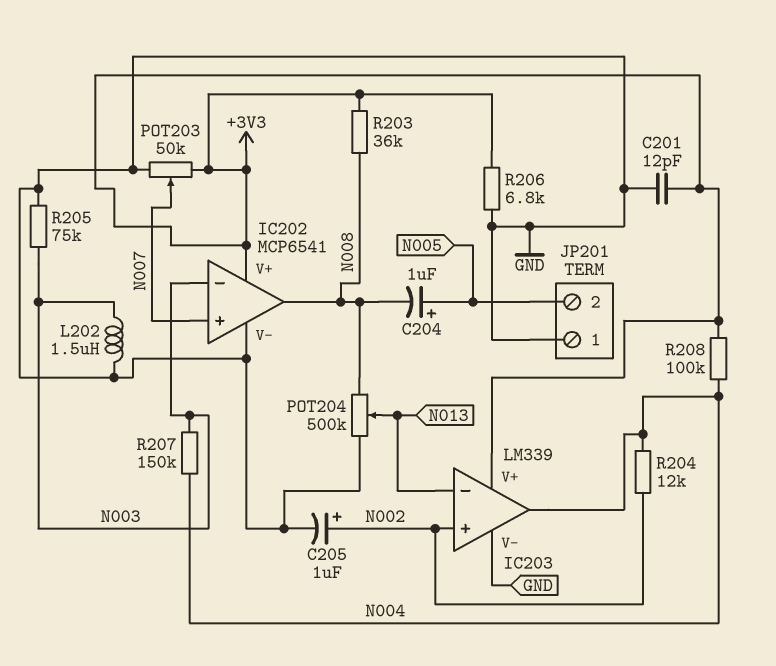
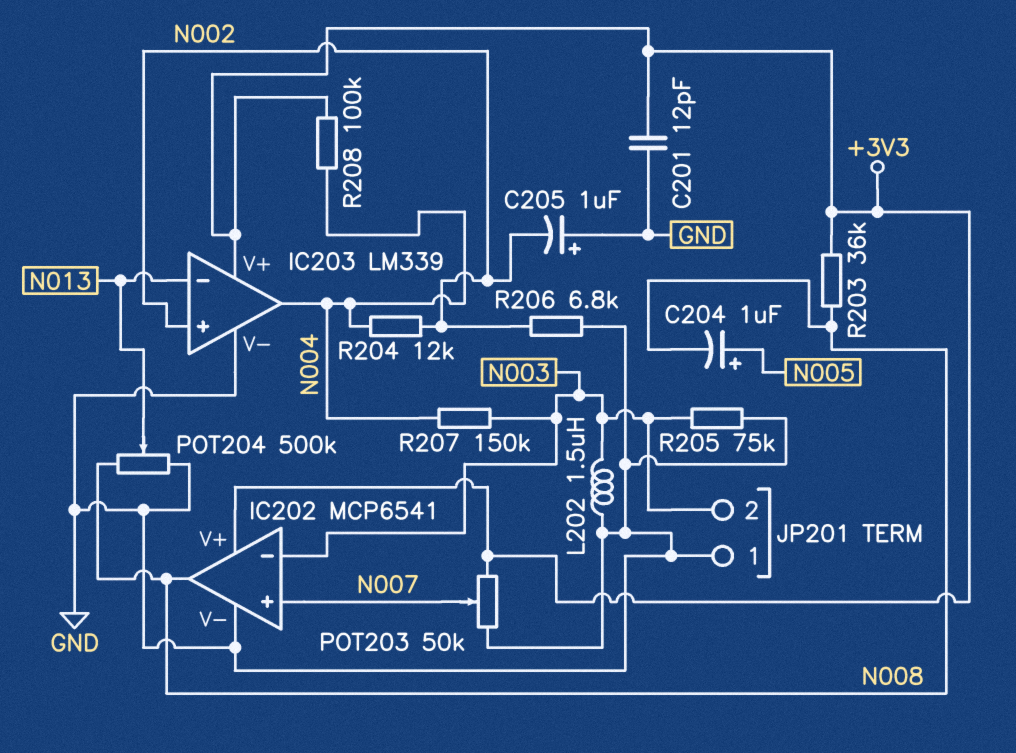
C205: 1uF (plus N002, minus GND) -> 1uF (plus GND, minus N002)
JP201 pin 2: N005 -> N003
R206: 6.8k (+3V3, GND) -> 6.8k (GND, N002)

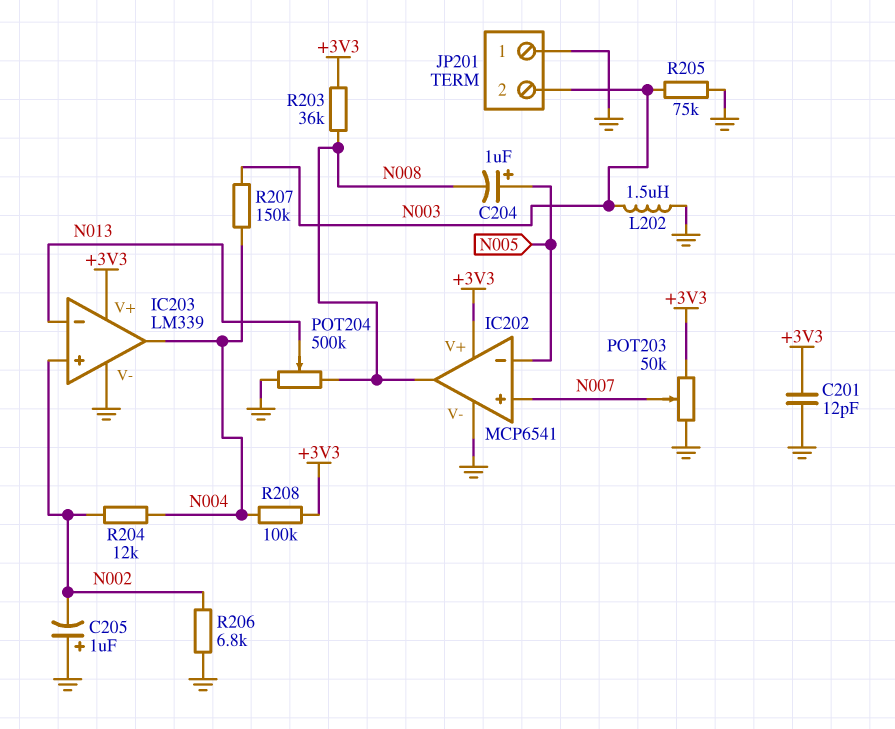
IC202 pin in-: N003 -> N005

